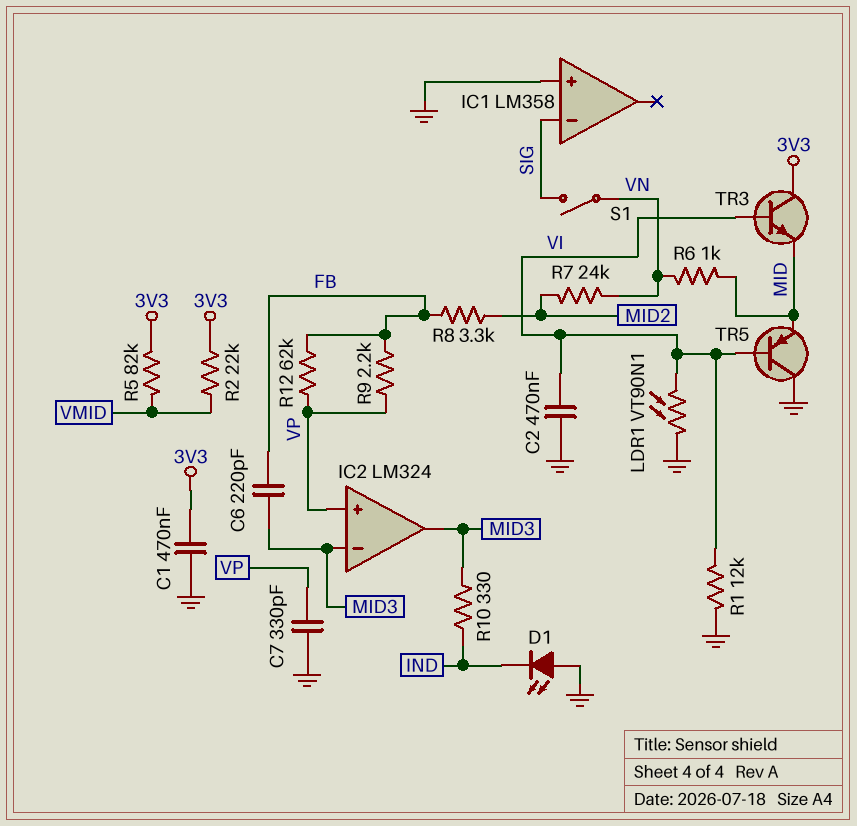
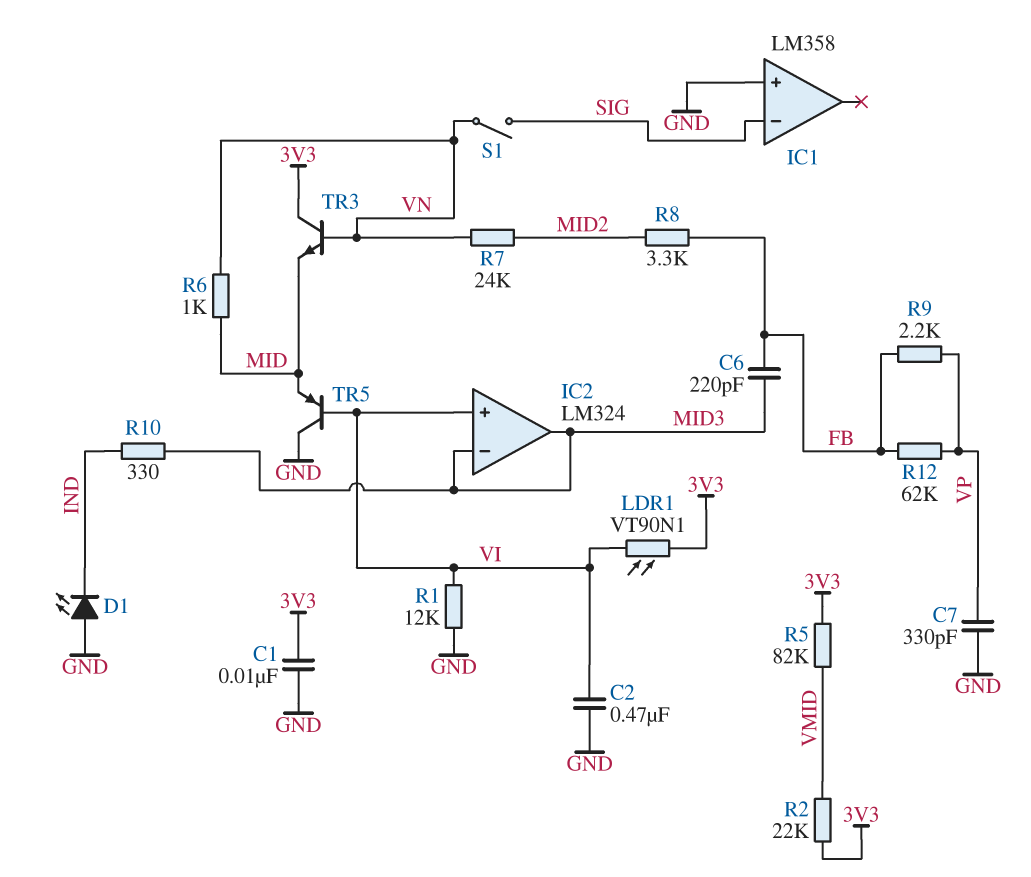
C1: 470nF (3V3, GND) -> 10nF (3V3, GND)
IC2 pin in+: VP -> VI
LDR1: VT90N1 (GND, VI) -> VT90N1 (3V3, VI)
TR3: NPN (B VI, C 3V3, E MID) -> NPN (B VN, C 3V3, E MID)

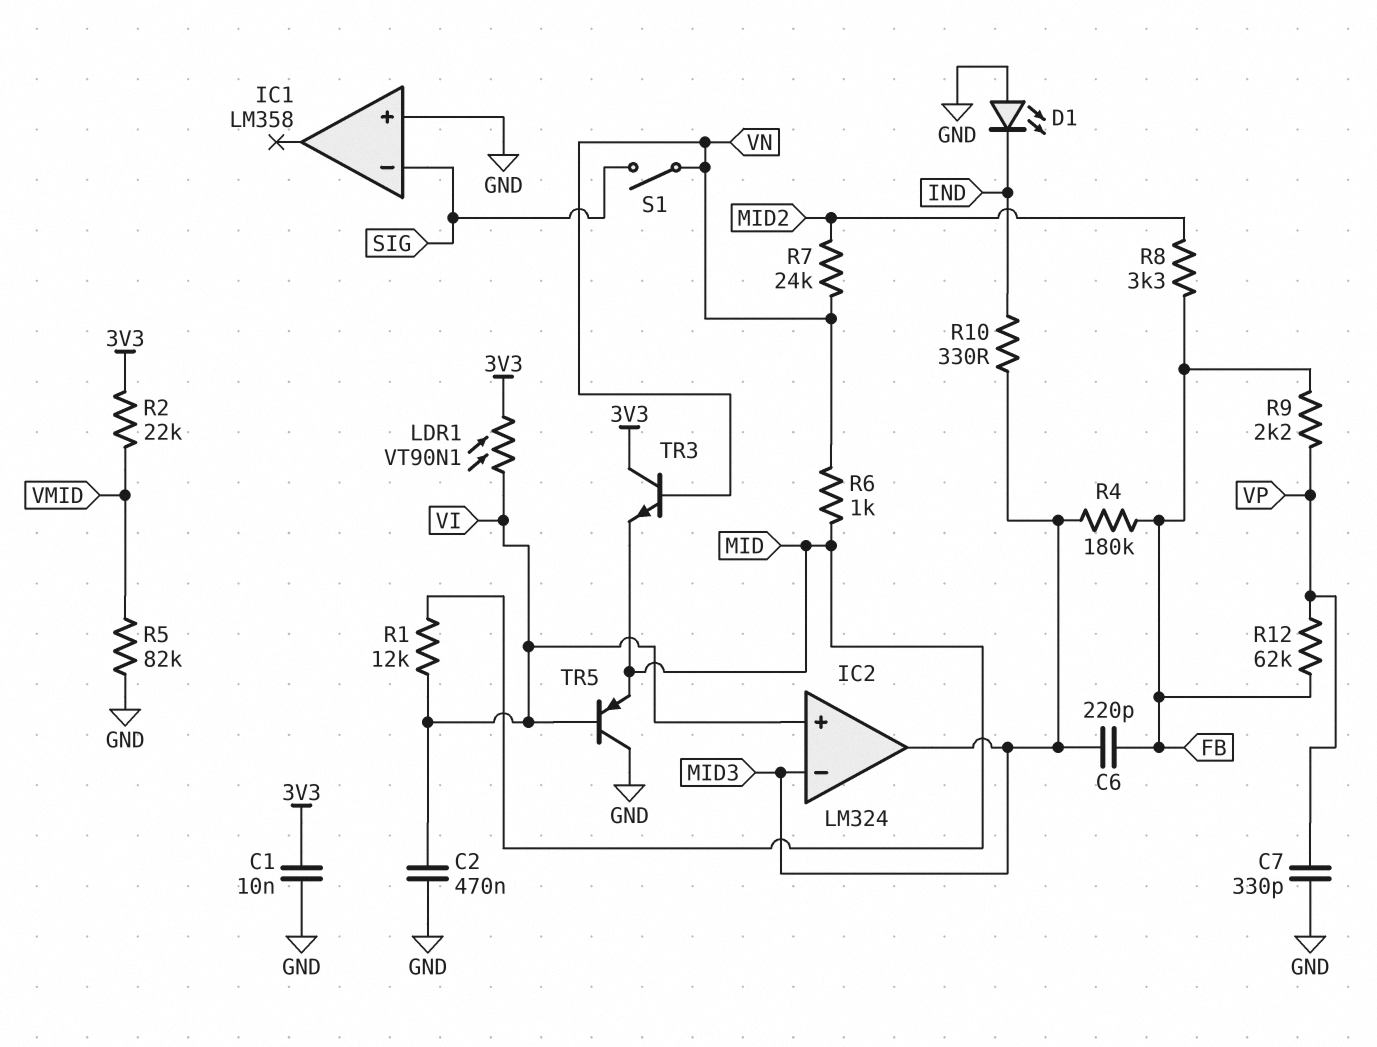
R1: 12k (GND, VI) -> 12k (MID, VI)
R4: none -> 180k (FB, MID3)
R5: 82k (3V3, VMID) -> 82k (GND, VMID)

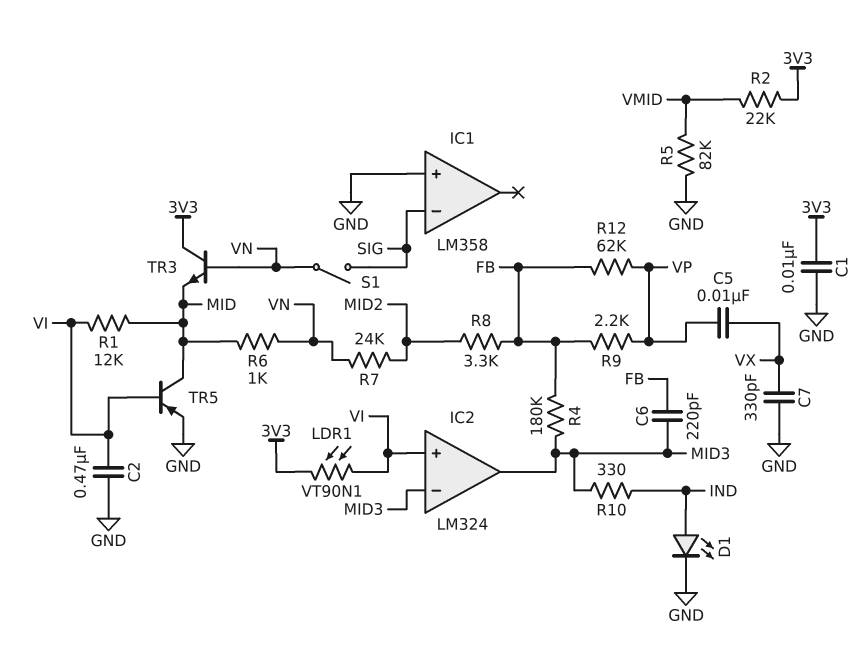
C5: none -> 10nF (VP, VX)
C7: 330pF (GND, VP) -> 330pF (GND, VX)
D1: LED (A GND, K IND) -> LED (A IND, K GND)
TR5: PNP (B VI, C GND, E MID) -> PNP (B VI, C MID, E GND)

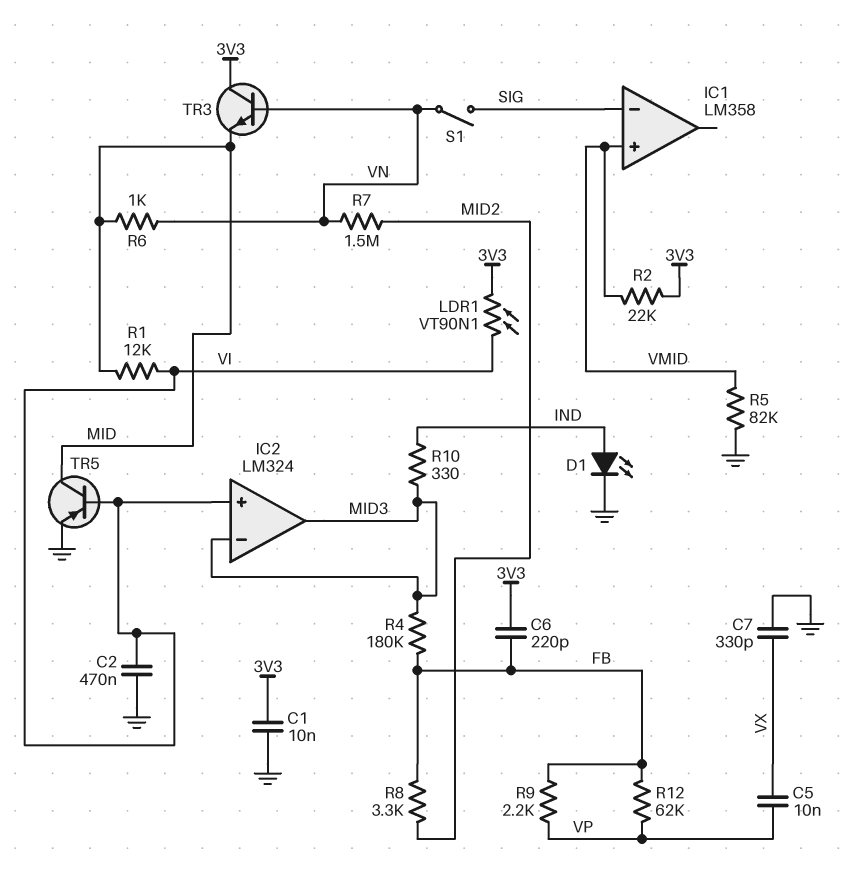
C6: 220pF (FB, MID3) -> 220pF (3V3, FB)
IC1 pin in+: GND -> VMID
R7: 24k (MID2, VN) -> 1.5M (MID2, VN)

